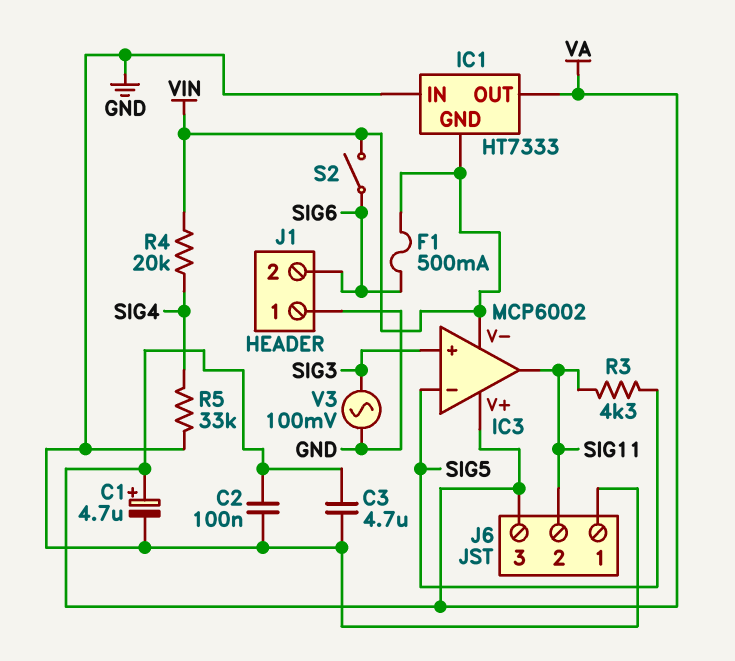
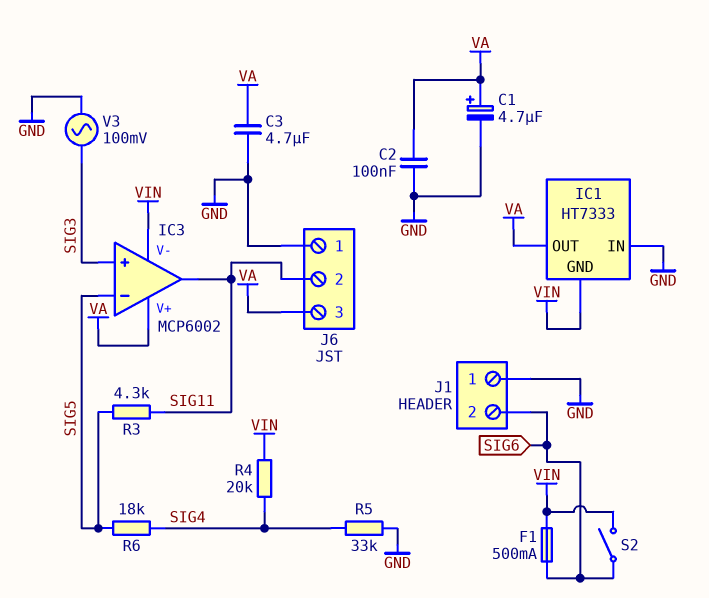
R6: none -> 18k (SIG4, SIG5)

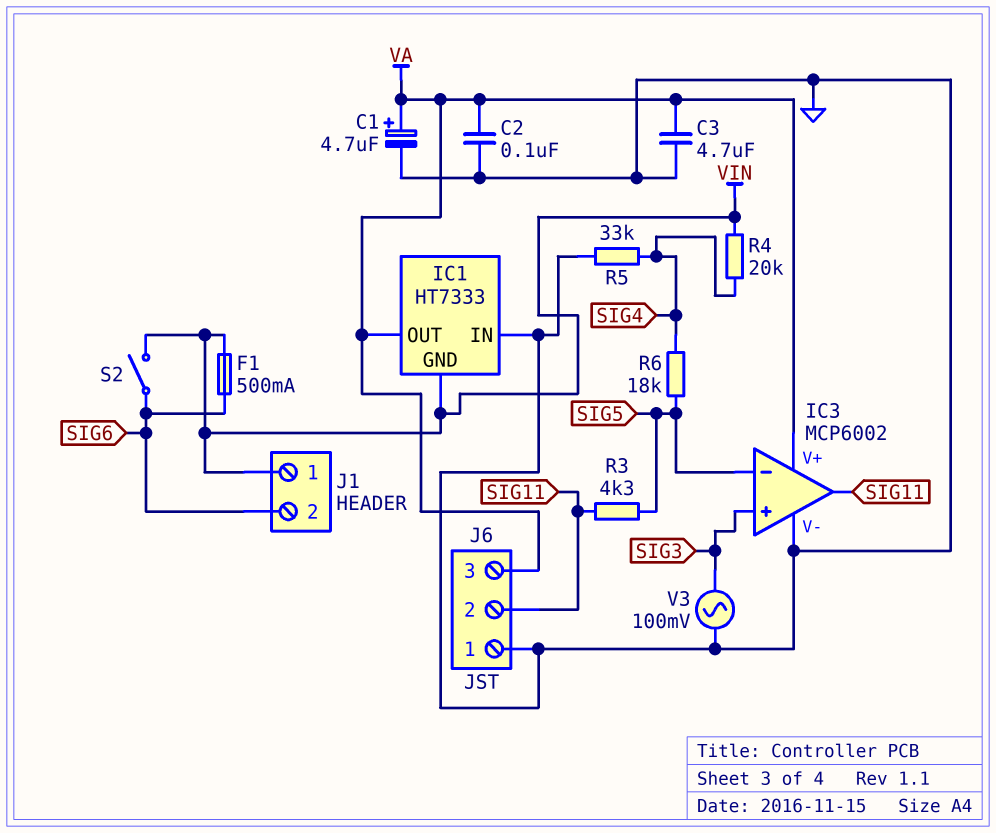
IC3 pin V-: VIN -> GND
J1 pin 1: GND -> VIN

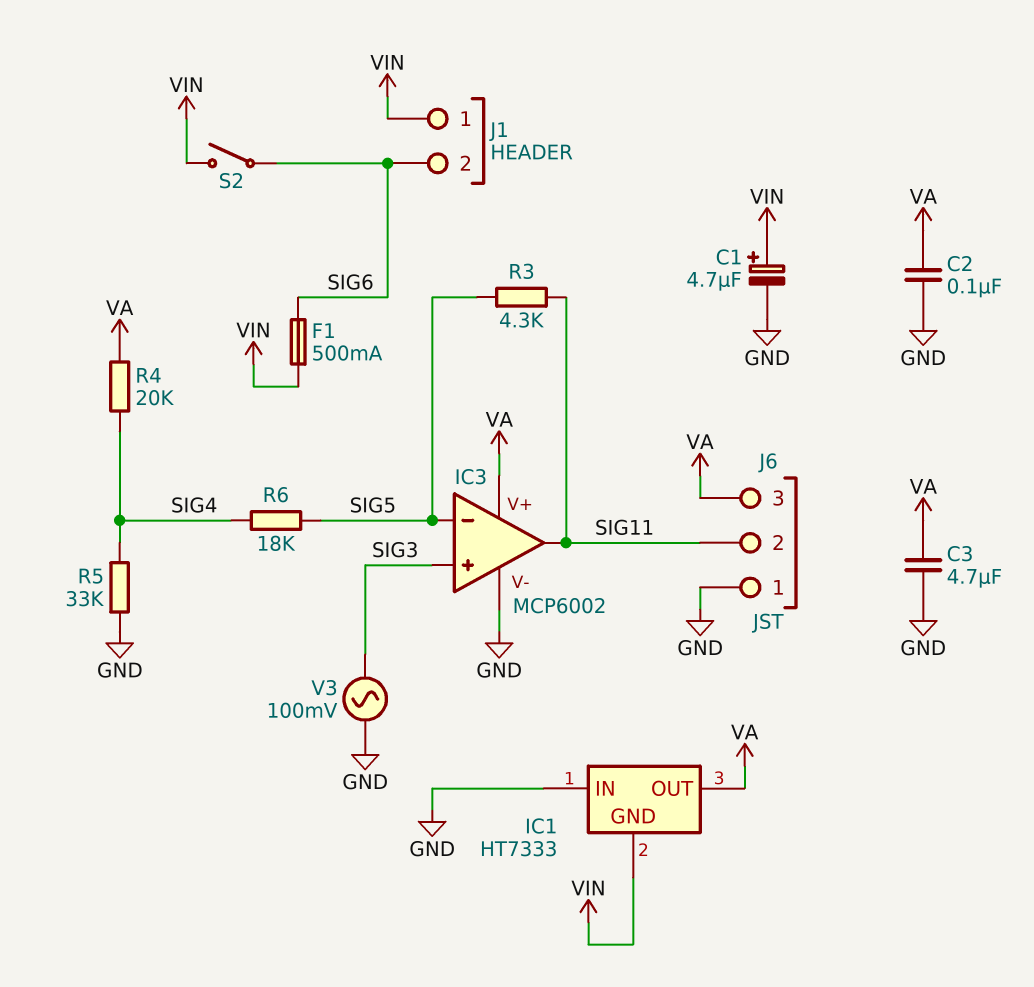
C1: 4.7uF (plus VA, minus GND) -> 4.7uF (plus VIN, minus GND)
R4: 20k (SIG4, VIN) -> 20k (SIG4, VA)

